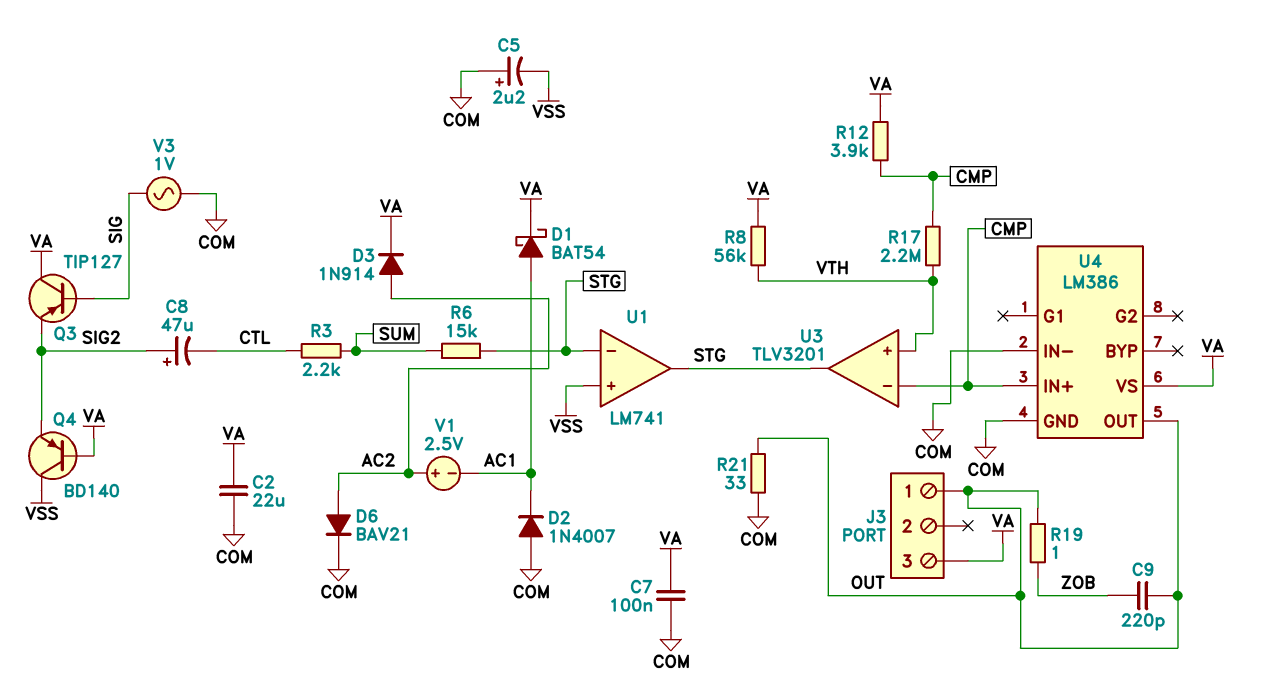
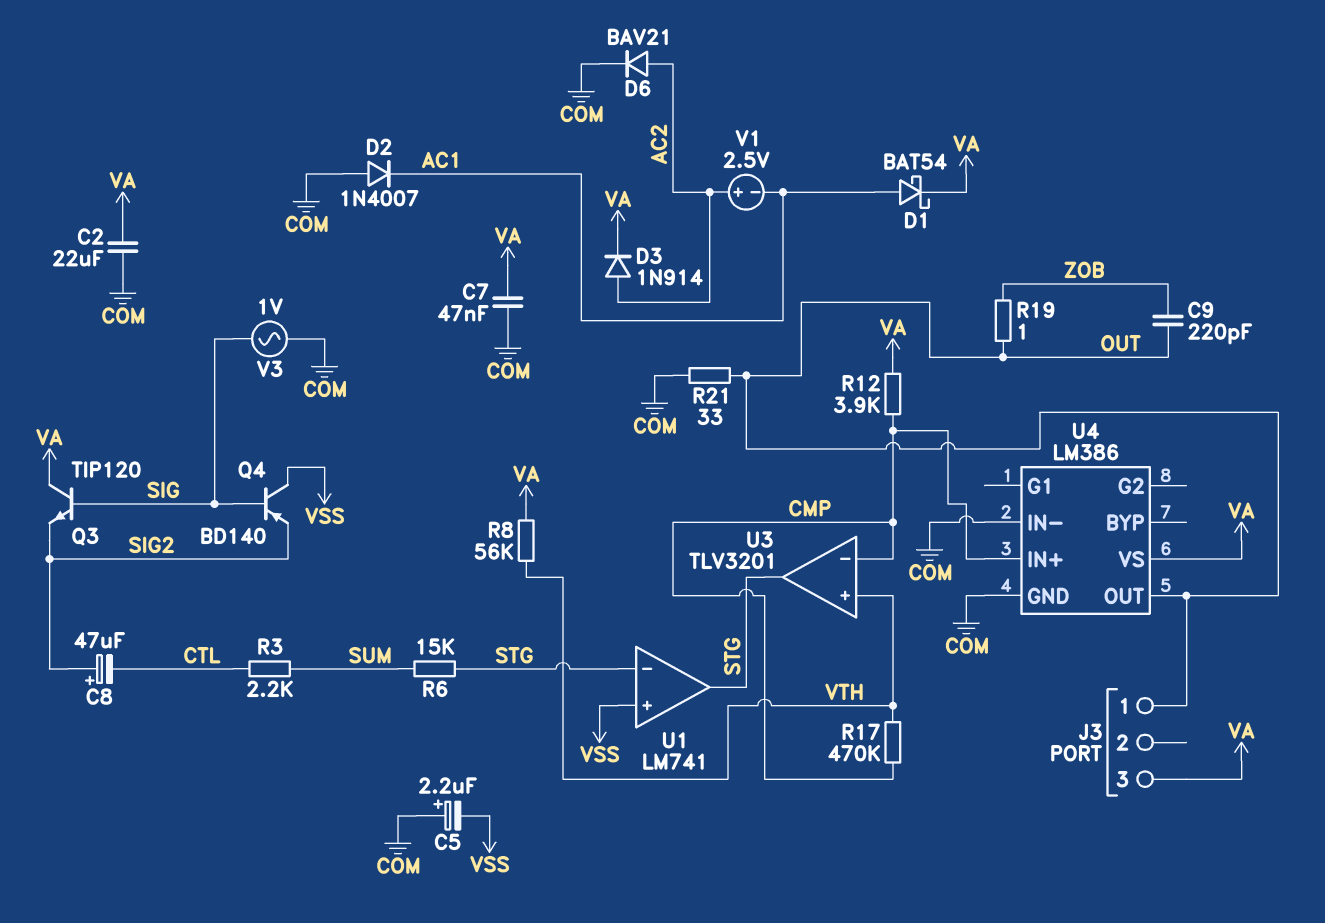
C7: 100nF (COM, VA) -> 47nF (COM, VA)
Q3: PNP TIP127 (B SIG, C VA, E SIG2) -> NPN TIP120 (B SIG, C VA, E SIG2)
Q4: PNP BD140 (B VA, C VSS, E SIG2) -> PNP BD140 (B SIG, C VSS, E SIG2)
R17: 2.2M (CMP, VTH) -> 470k (CMP, VTH)

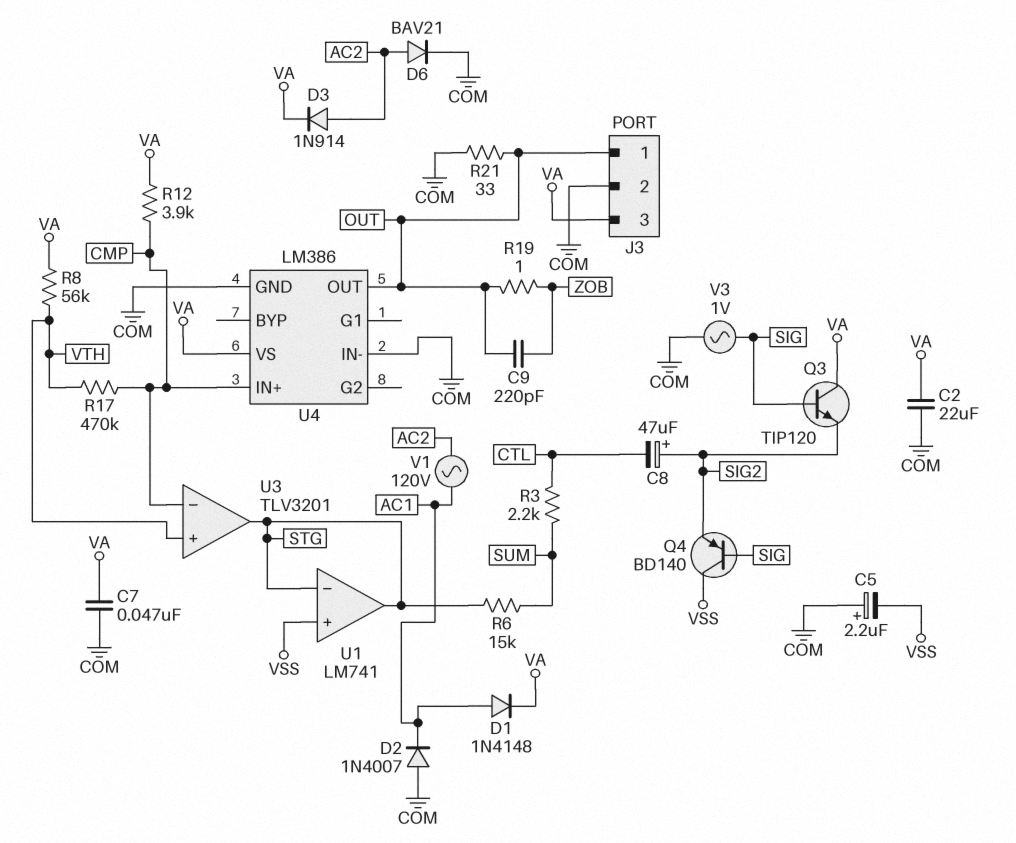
D1: schottky BAT54 (A AC1, K VA) -> diode 1N4148 (A AC1, K VA)
J3 pin 2: none -> COM
V1: 2.5V (plus AC2, minus AC1) -> AC 120V (AC1, AC2)

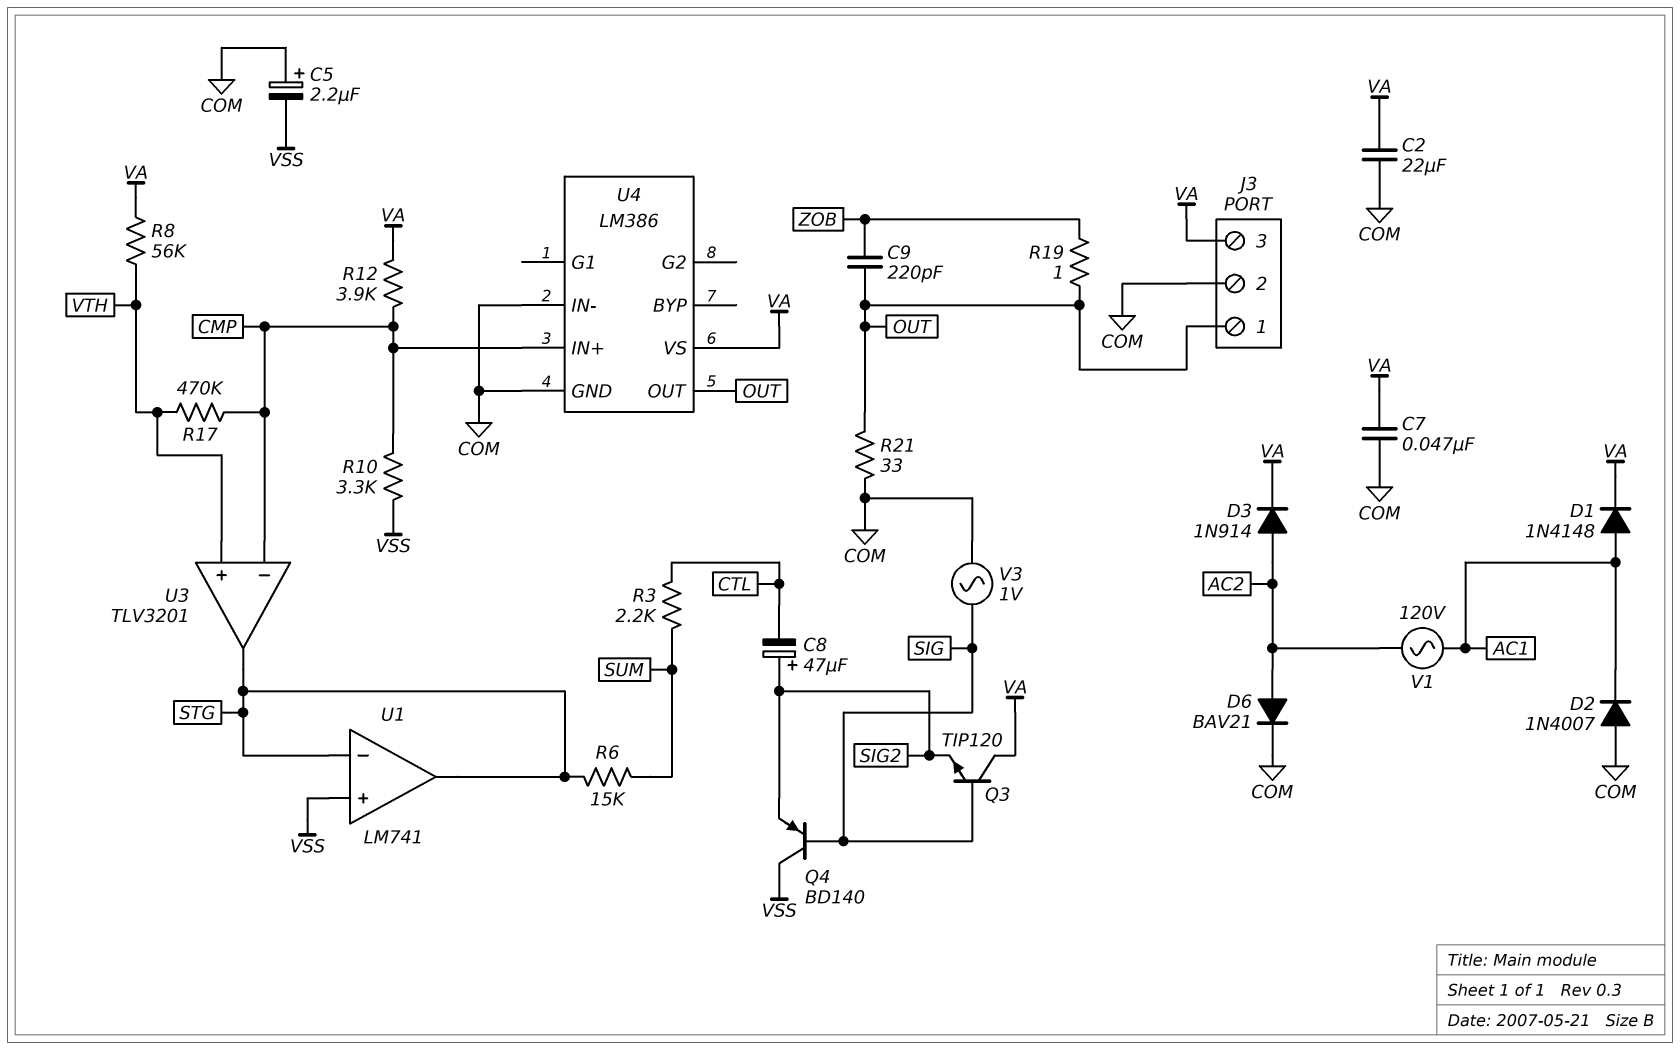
R10: none -> 3.3k (CMP, VSS)

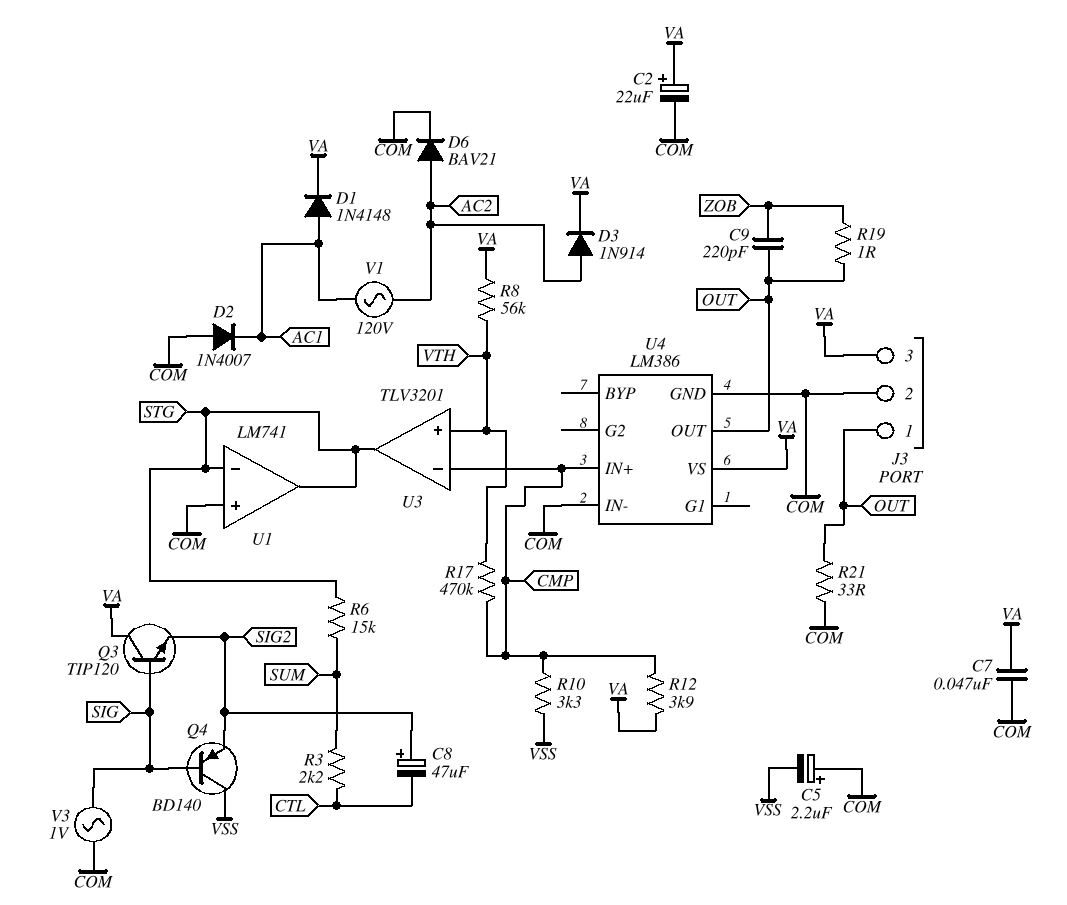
C2: 22uF (COM, VA) -> 22uF (plus VA, minus COM)
U1 pin in+: VSS -> COM

